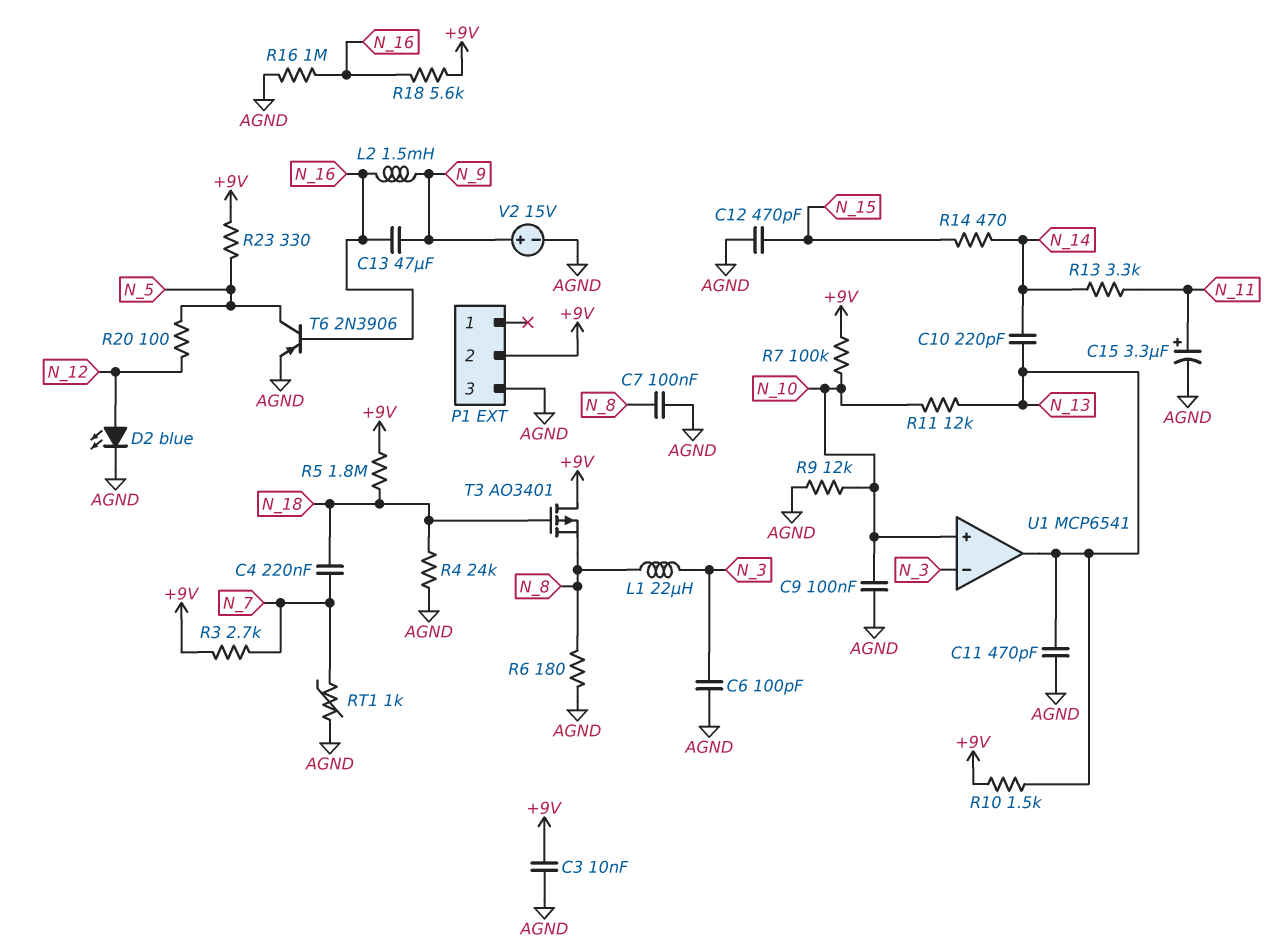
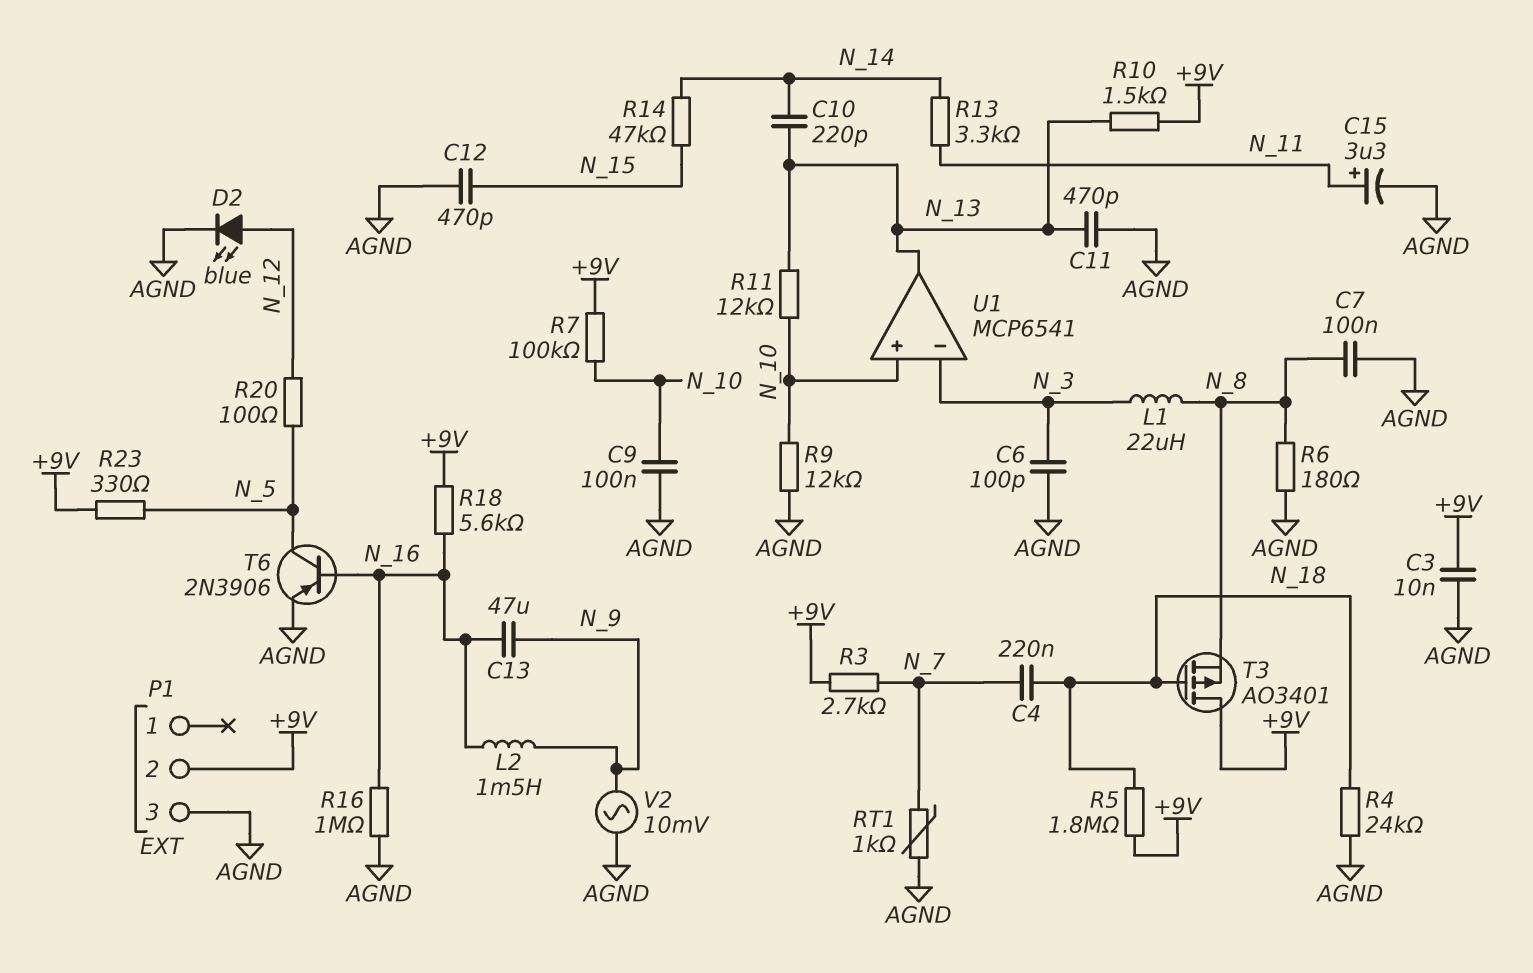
R14: 470 (N_14, N_15) -> 47k (N_14, N_15)
V2: 15V (plus N_9, minus AGND) -> AC 10mV (AGND, N_9)

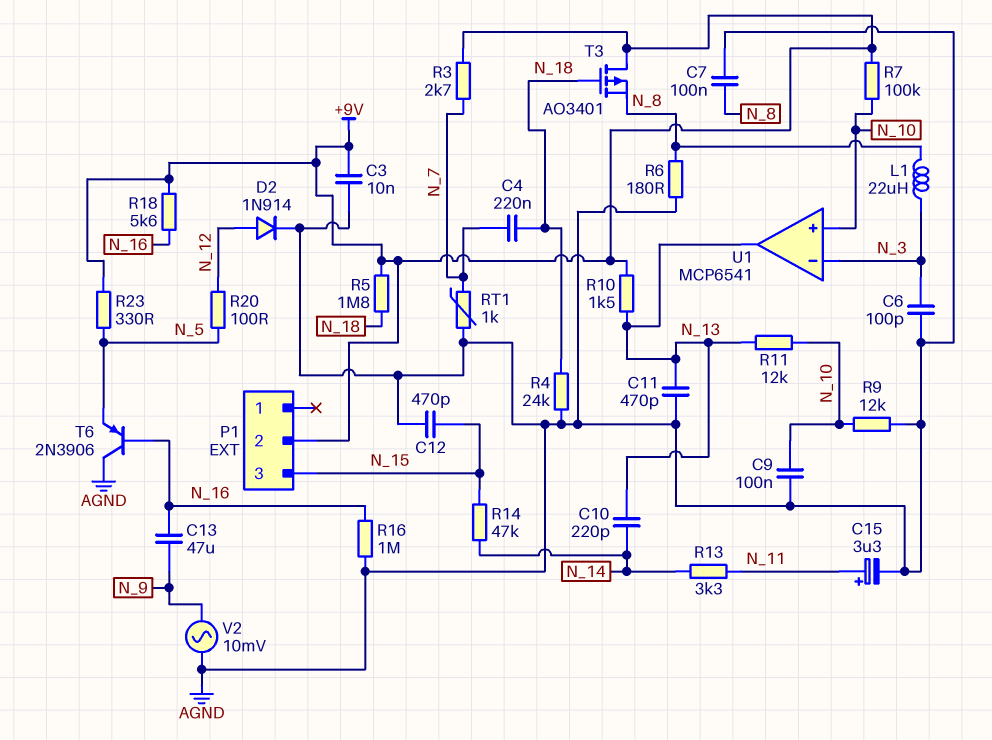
D2: LED blue (A N_12, K AGND) -> diode 1N914 (A N_12, K AGND)
L2: 1.5mH (N_9, N_16) -> none
P1 pin 3: AGND -> N_15
T6: PNP 2N3906 (B N_16, C N_5, E AGND) -> PNP 2N3906 (B N_16, C AGND, E N_5)

